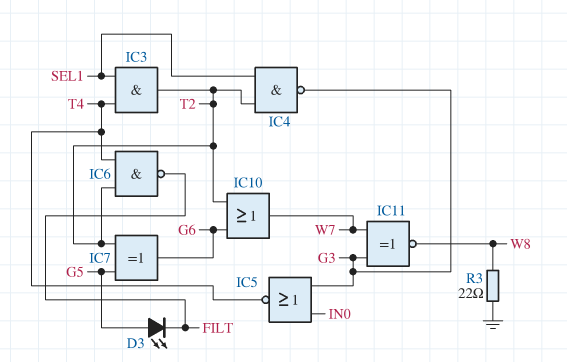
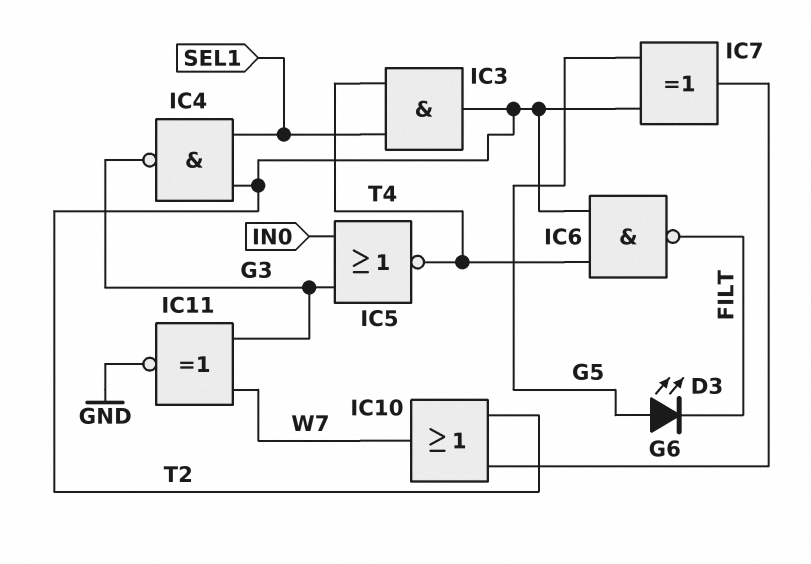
IC11: XNOR (in G3, in W7, out W8) -> XNOR (in G3, in W7, out GND)
R3: 22 (GND, W8) -> none

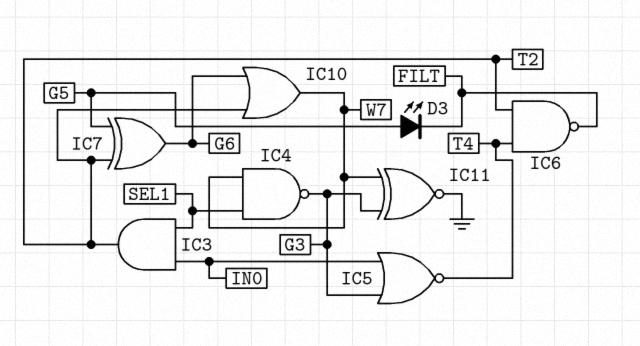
IC3: AND (in SEL1, in T4, out T2) -> AND (in IN0, in SEL1, out T2)
IC4: NAND (in SEL1, in T2, out G3) -> NAND (in SEL1, in W7, out G3)

